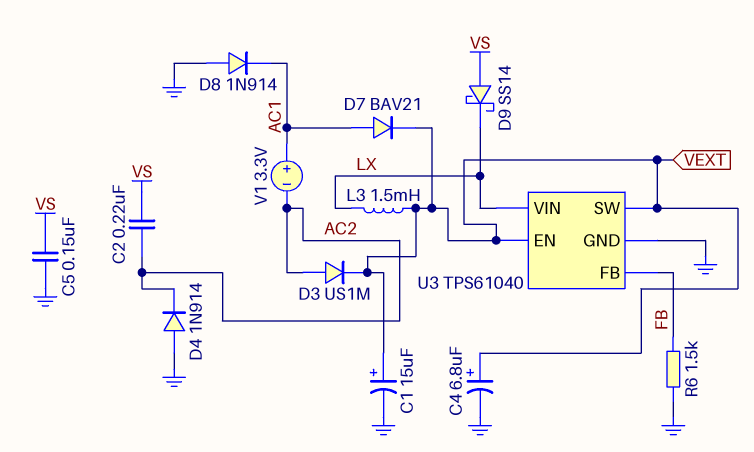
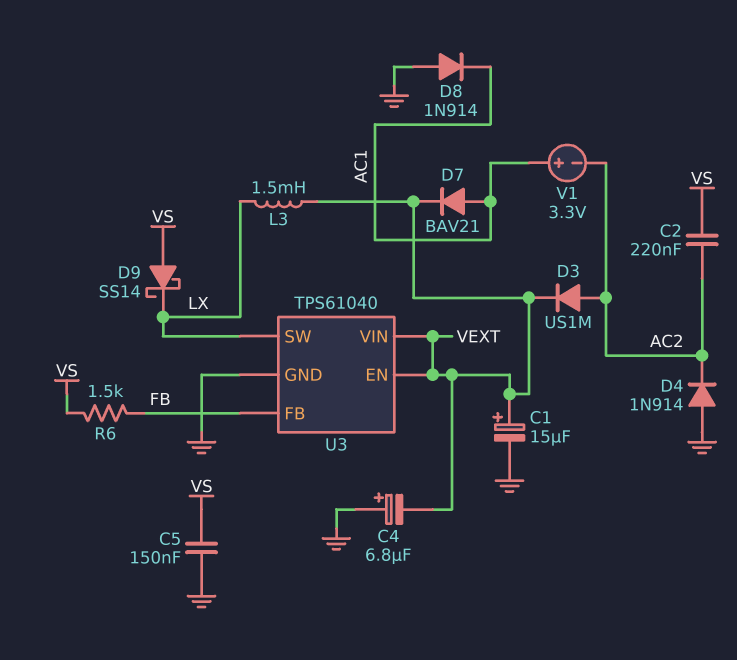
C4: 6.8uF (plus VEXT, minus GND) -> 6.8uF (plus GND, minus VEXT)
R6: 1.5k (FB, GND) -> 1.5k (FB, VS)
U3 pin SW: VEXT -> LX
U3 pin VIN: LX -> VEXT

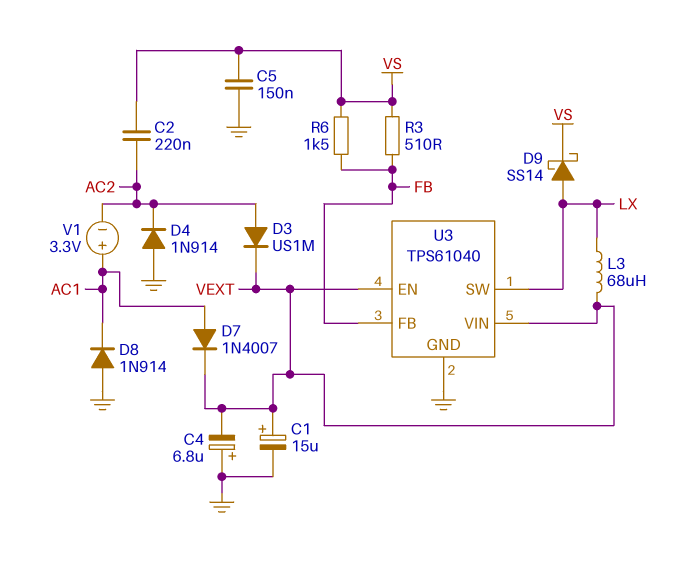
D7: diode BAV21 (A AC1, K VEXT) -> diode 1N4007 (A AC1, K VEXT)
D9: schottky SS14 (A VS, K LX) -> schottky SS14 (A LX, K VS)
L3: 1.5mH (LX, VEXT) -> 68uH (LX, VEXT)
R3: none -> 510 (FB, VS)

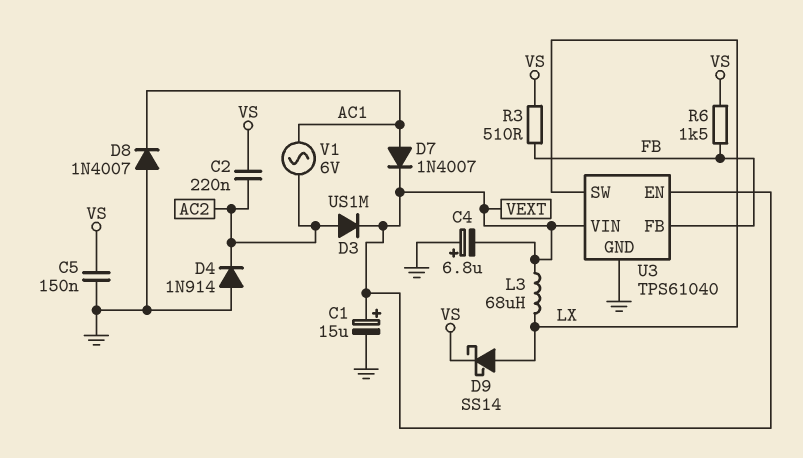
D8: diode 1N914 (A GND, K AC1) -> diode 1N4007 (A GND, K AC1)
V1: 3.3V (plus AC1, minus AC2) -> AC 6V (AC1, AC2)

